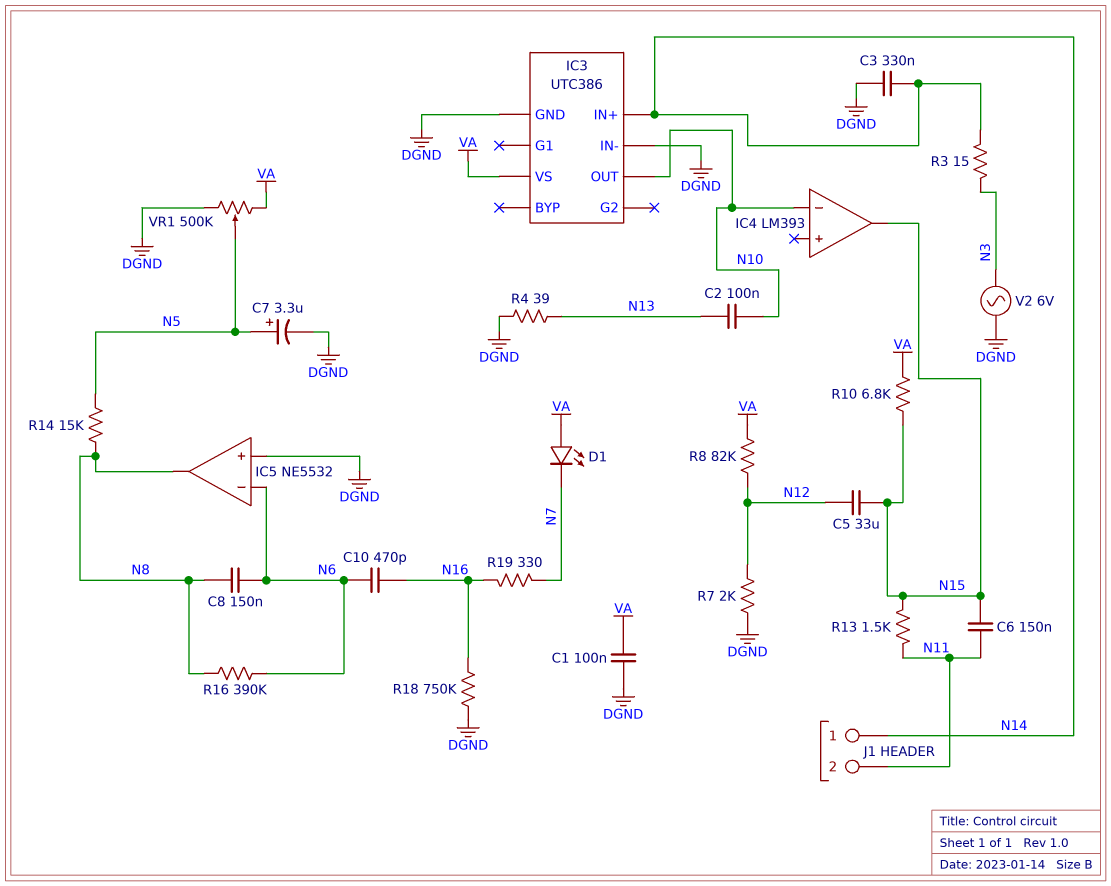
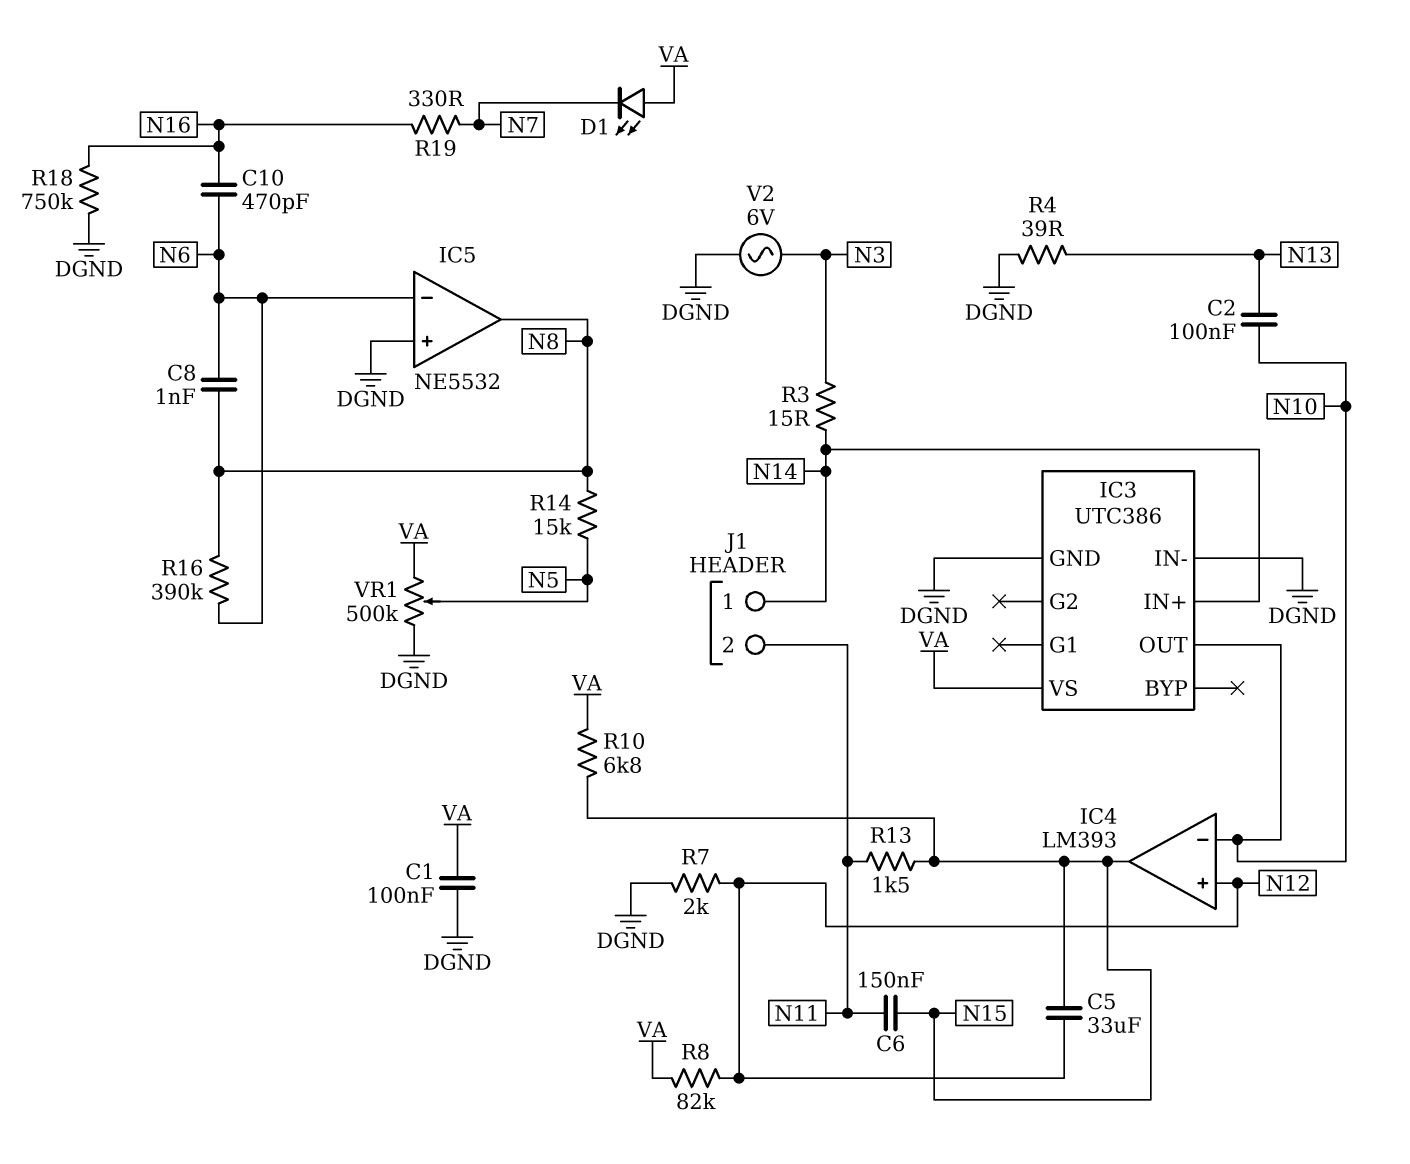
C3: 330nF (DGND, N14) -> none
C7: 3.3uF (plus N5, minus DGND) -> none
C8: 150nF (N6, N8) -> 1nF (N6, N8)
IC4 pin in+: none -> N12

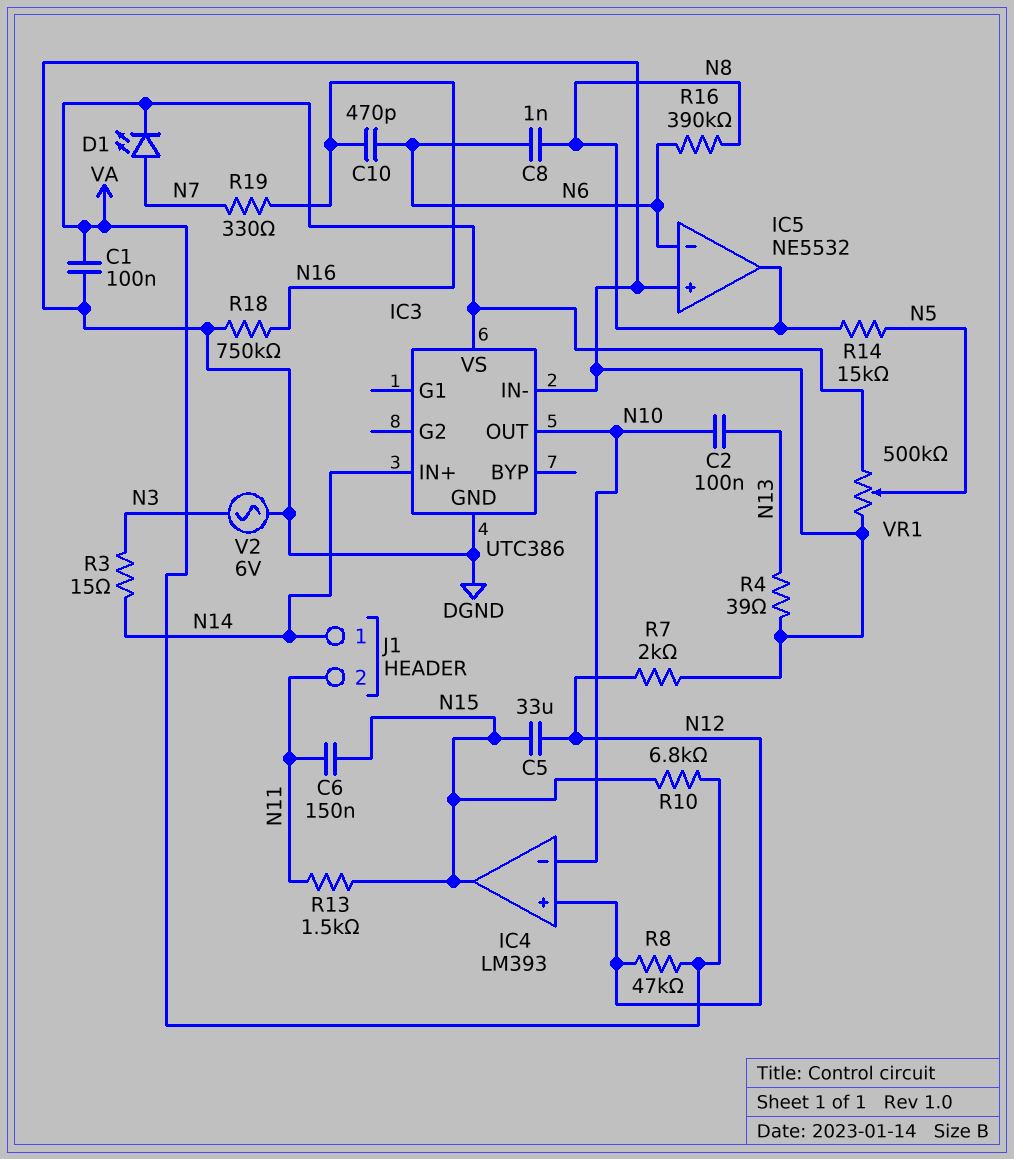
D1: LED (A VA, K N7) -> LED (A N7, K VA)
R8: 82k (N12, VA) -> 47k (N12, VA)

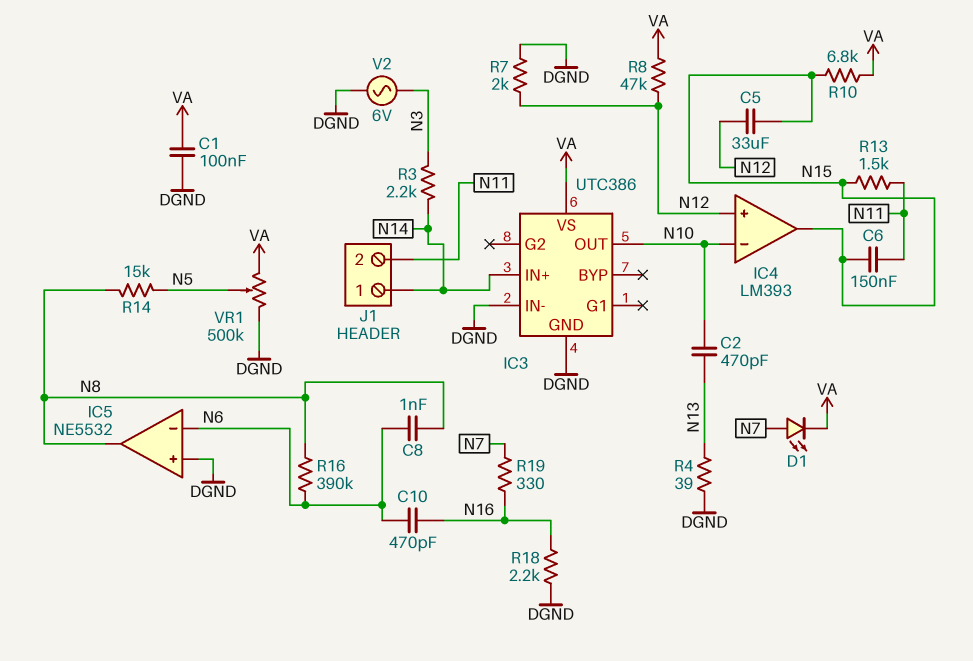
C2: 100nF (N10, N13) -> 470pF (N10, N13)
R3: 15 (N3, N14) -> 2.2k (N3, N14)
R18: 750k (DGND, N16) -> 2.2k (DGND, N16)

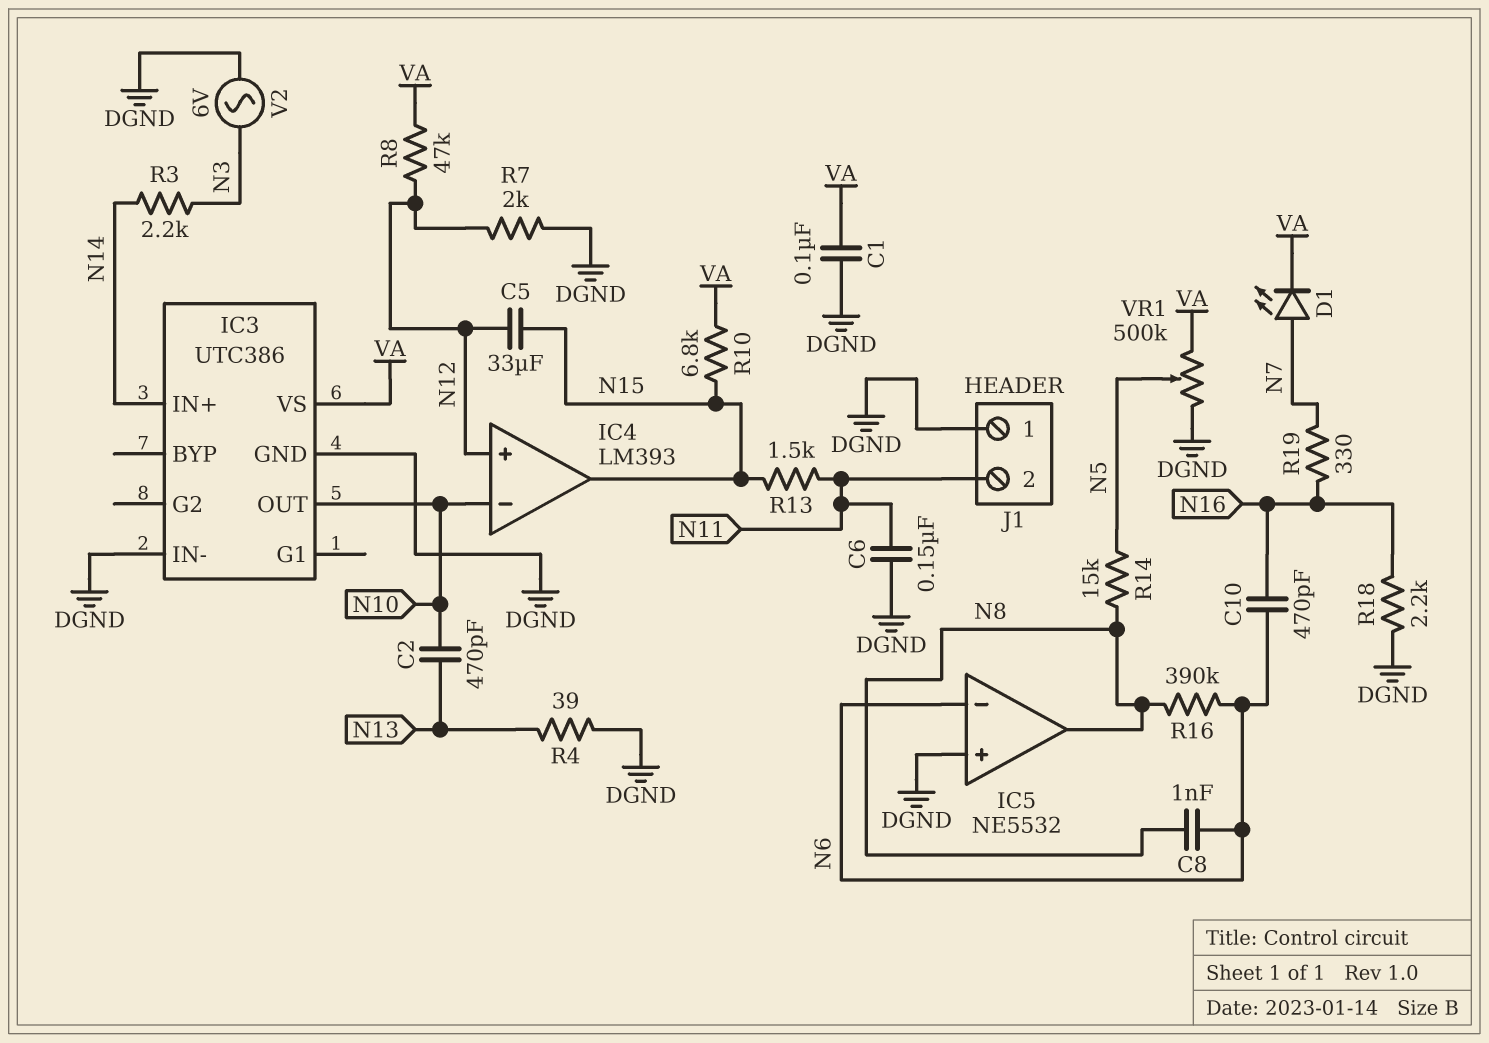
C6: 150nF (N11, N15) -> 150nF (DGND, N11)
J1 pin 1: N14 -> DGND

